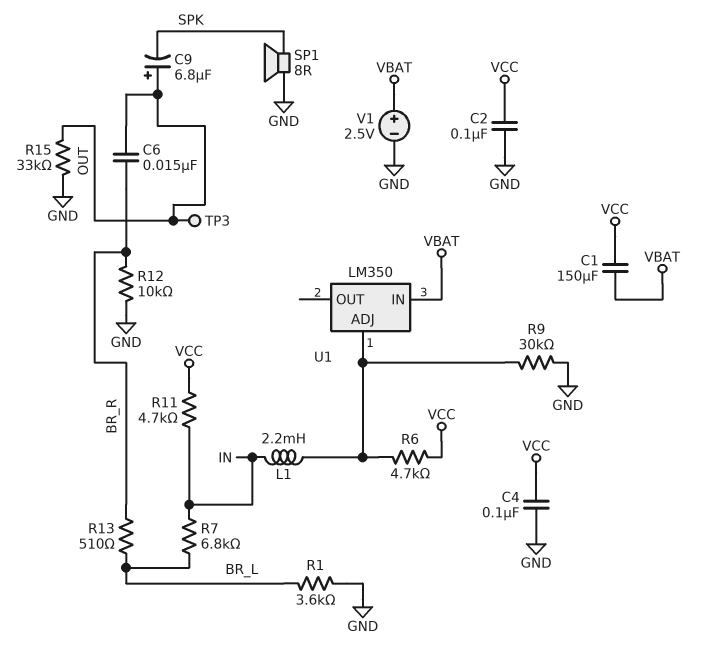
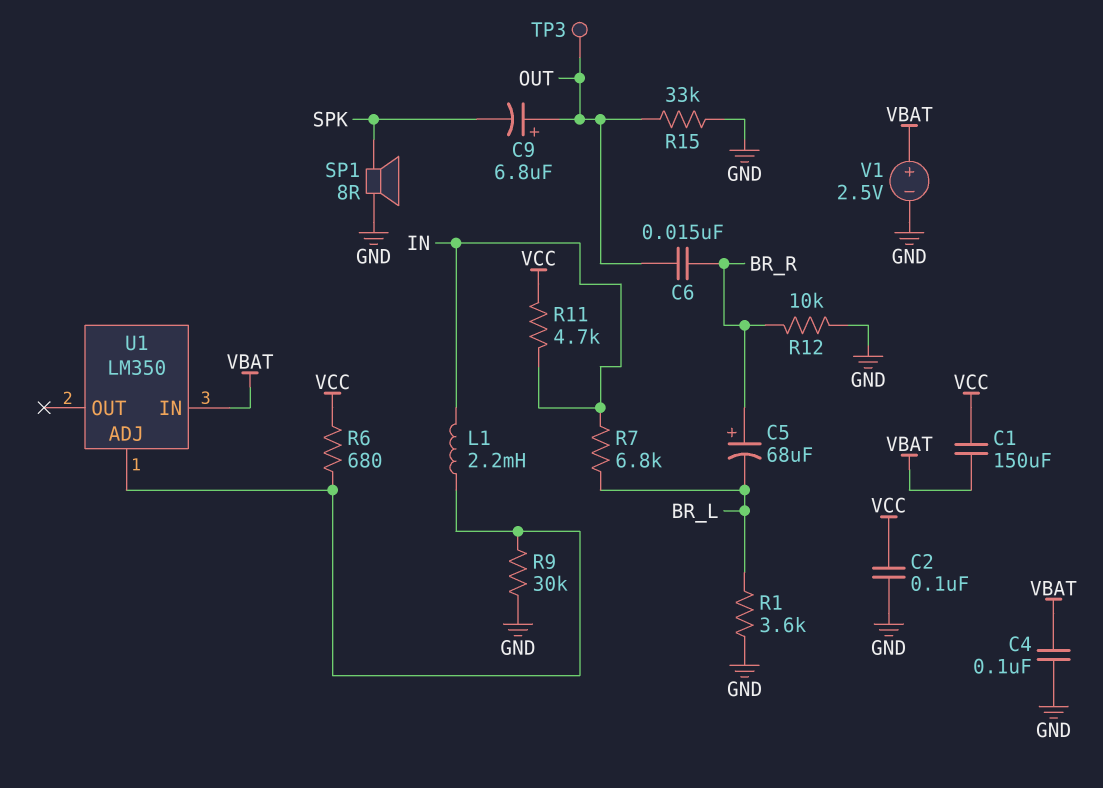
C4: 100nF (GND, VCC) -> 100nF (GND, VBAT)
C5: none -> 68uF (plus BR_R, minus BR_L)
R6: 4.7k (U1/ADJ, VCC) -> 680 (U1/ADJ, VCC)
R13: 510 (BR_L, BR_R) -> none

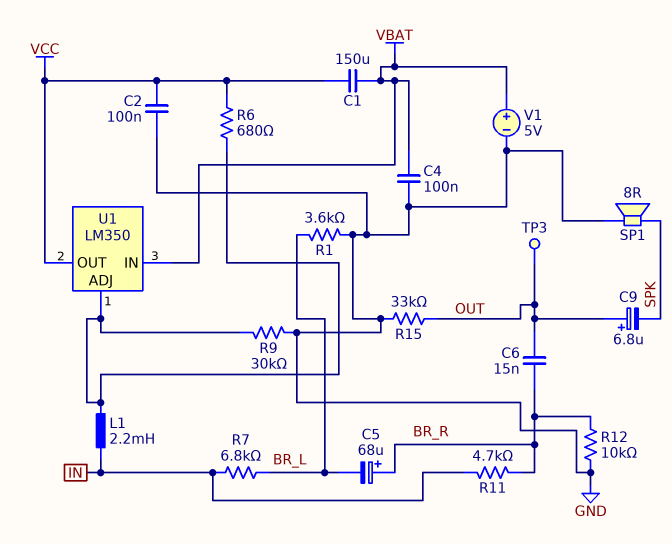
R11: 4.7k (IN, VCC) -> 4.7k (BR_R, IN)
U1 pin OUT: none -> VCC
V1: 2.5V (plus VBAT, minus GND) -> 5V (plus VBAT, minus GND)

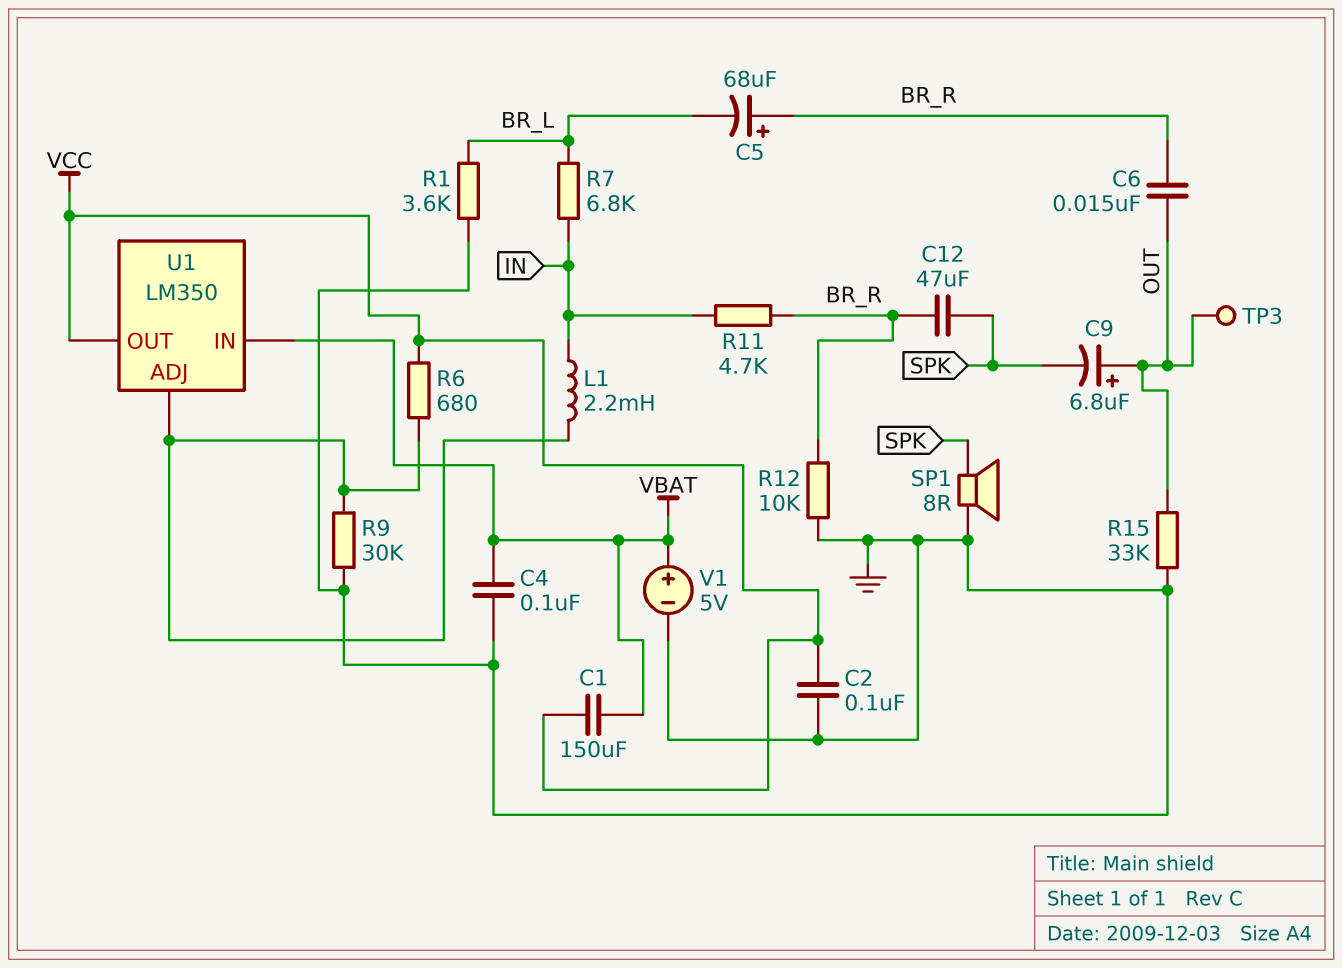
C12: none -> 47uF (BR_R, SPK)

